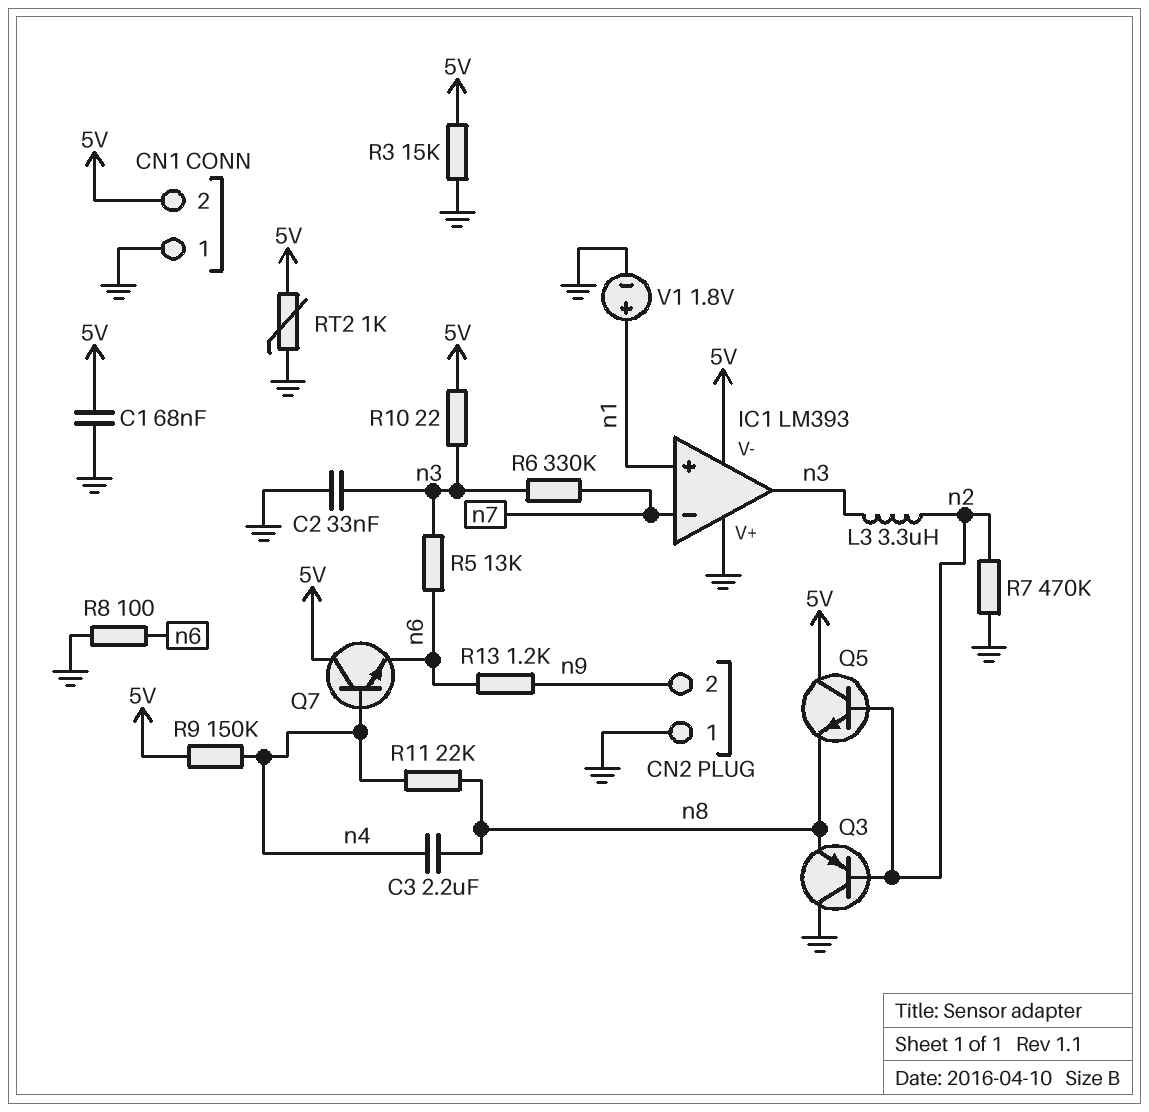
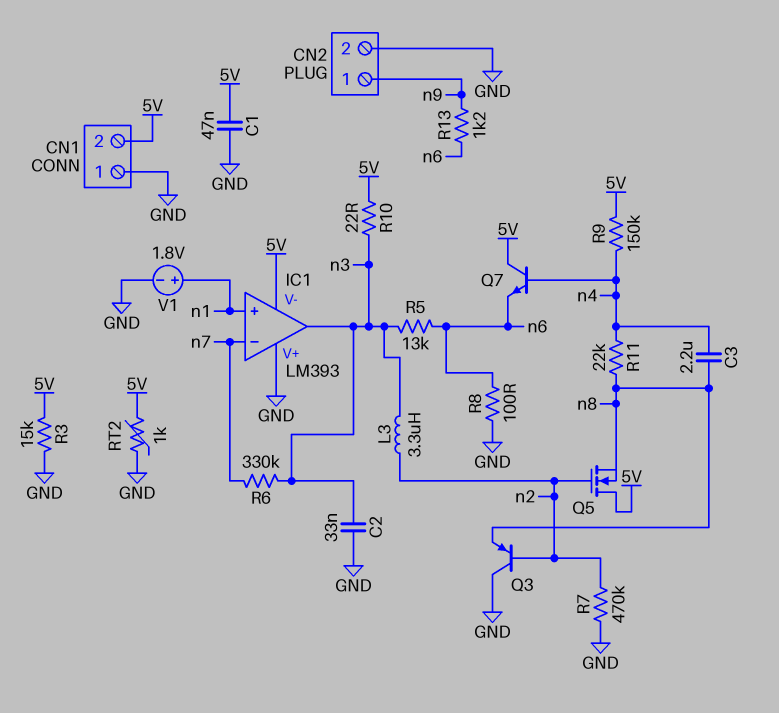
C1: 68nF (5V, GND) -> 47nF (5V, GND)
CN2 pin 1: GND -> n9
CN2 pin 2: n9 -> GND
Q5: NPN (B n2, C 5V, E n8) -> NMOS (G n2, D 5V, S n8)

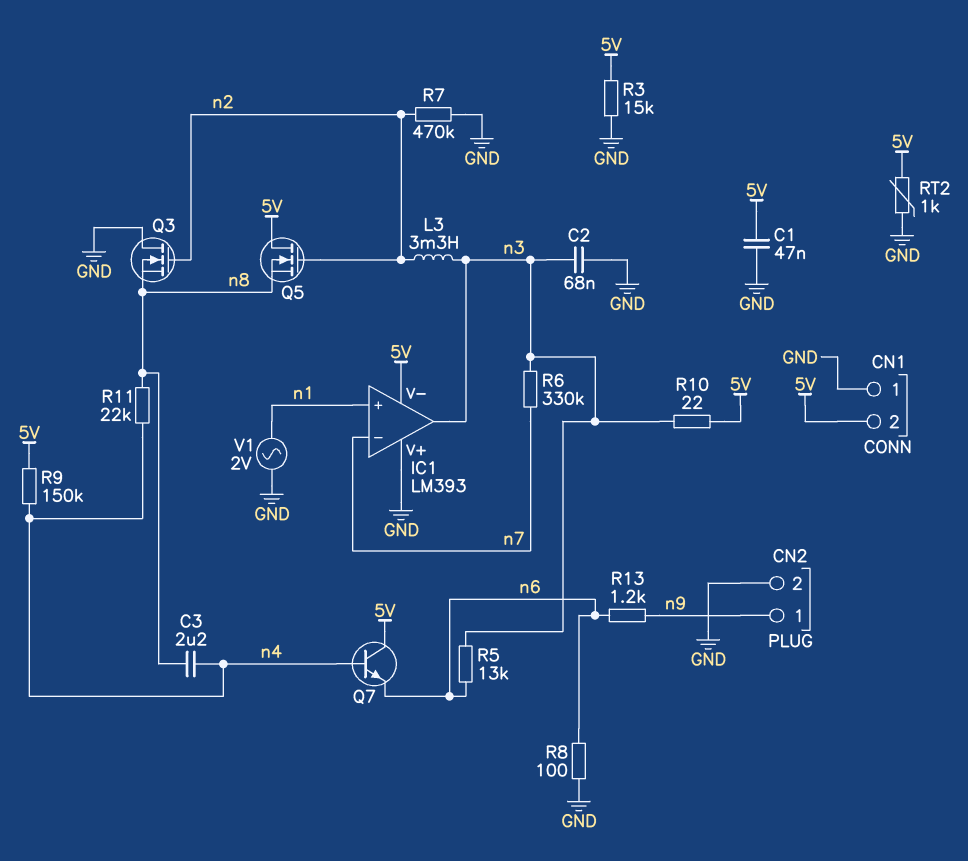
C2: 33nF (GND, n3) -> 68nF (GND, n3)
L3: 3.3uH (n2, n3) -> 3.3mH (n2, n3)
Q3: PNP (B n2, C GND, E n8) -> NMOS (G n2, D GND, S n8)
V1: 1.8V (plus n1, minus GND) -> AC 2V (GND, n1)

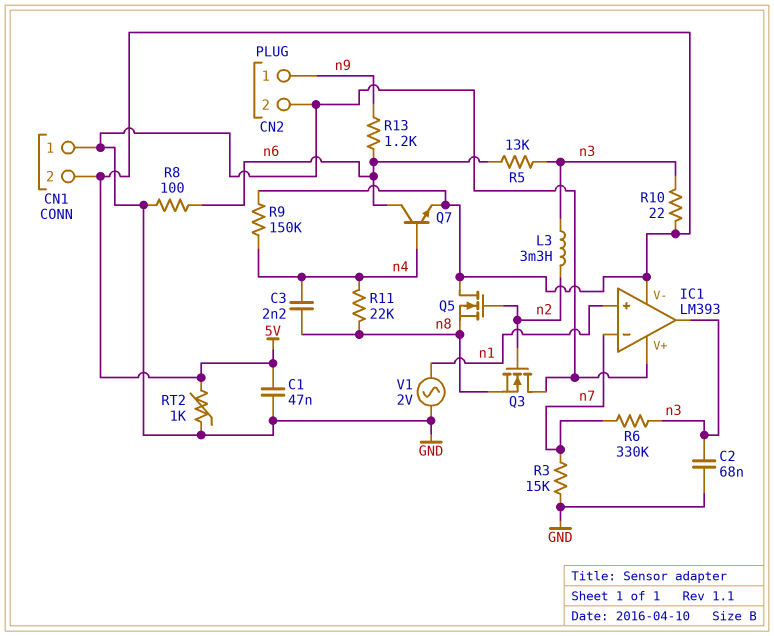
C3: 2.2uF (n4, n8) -> 2.2nF (n4, n8)
Q7: NPN (B n4, C 5V, E n6) -> NPN (B n4, C n6, E 5V)
R3: 15k (5V, GND) -> 15k (GND, n7)
R7: 470k (GND, n2) -> none

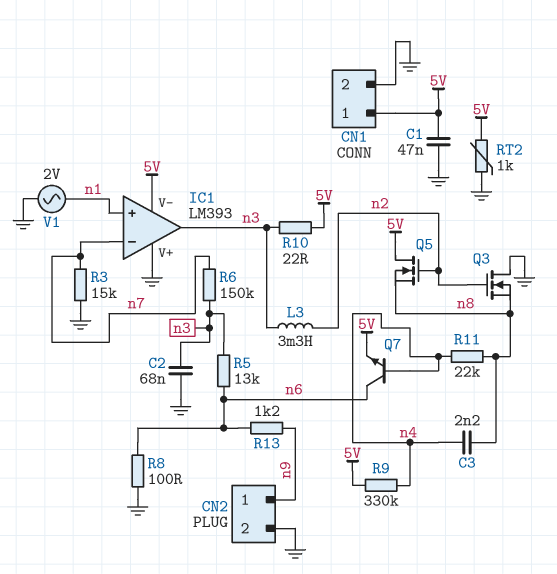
CN1 pin 1: GND -> 5V
CN1 pin 2: 5V -> GND
R6: 330k (n3, n7) -> 150k (n3, n7)
R9: 150k (5V, n4) -> 330k (5V, n4)

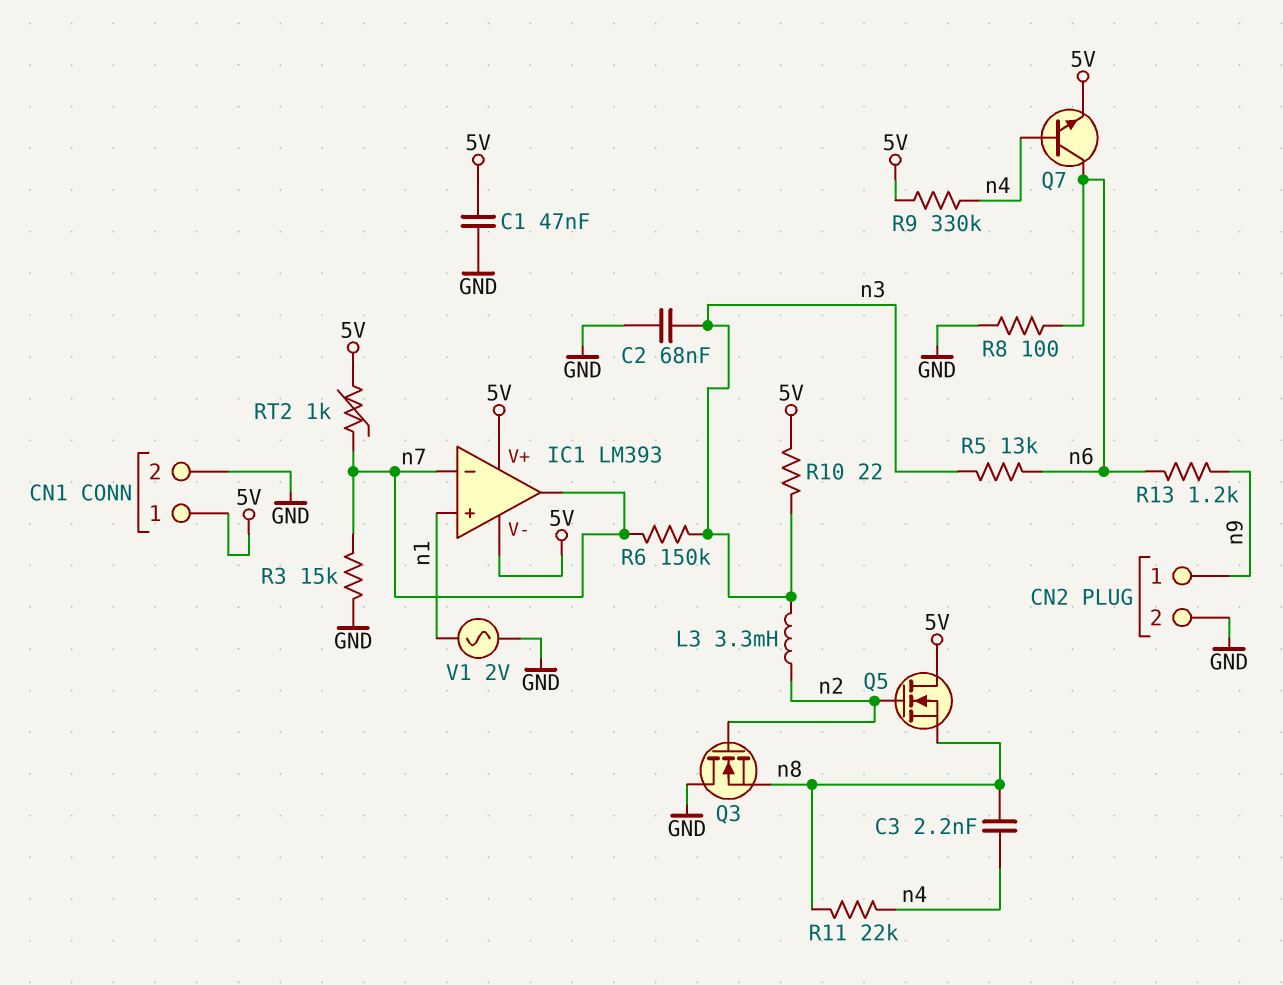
IC1 pin V+: GND -> 5V
IC1 pin out: n3 -> n7
RT2: 1k (5V, GND) -> 1k (5V, n7)

